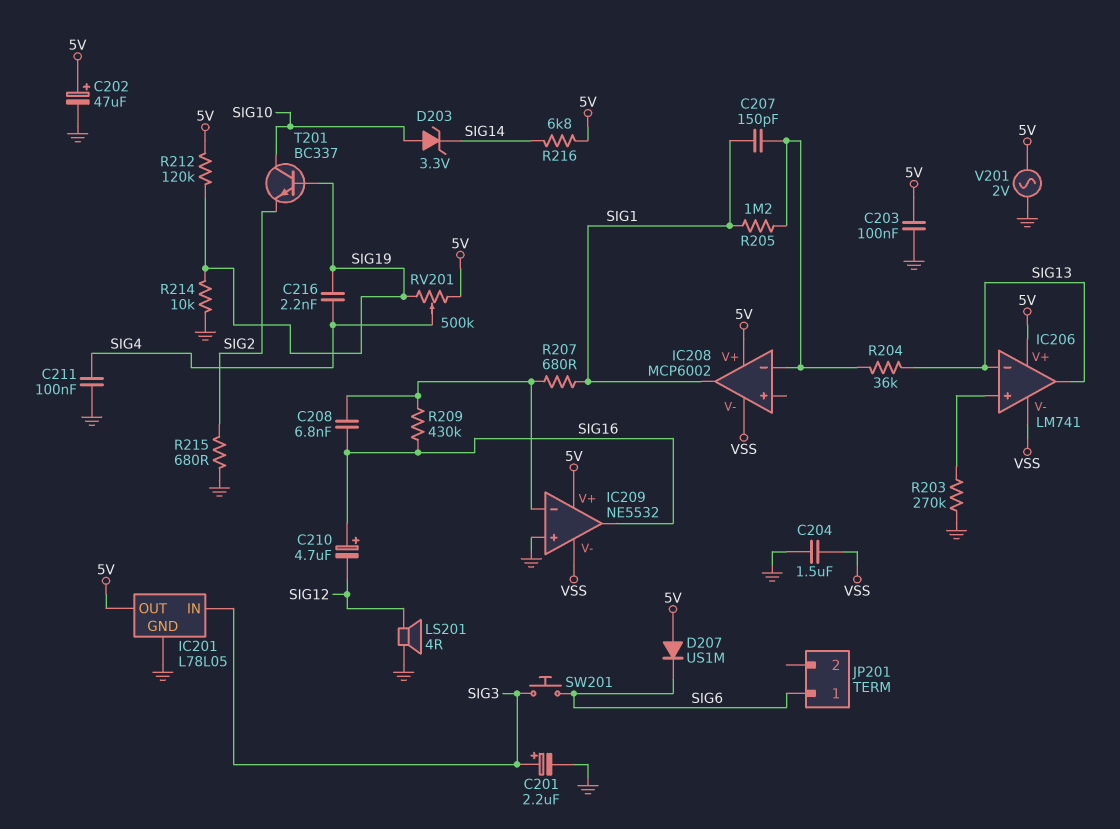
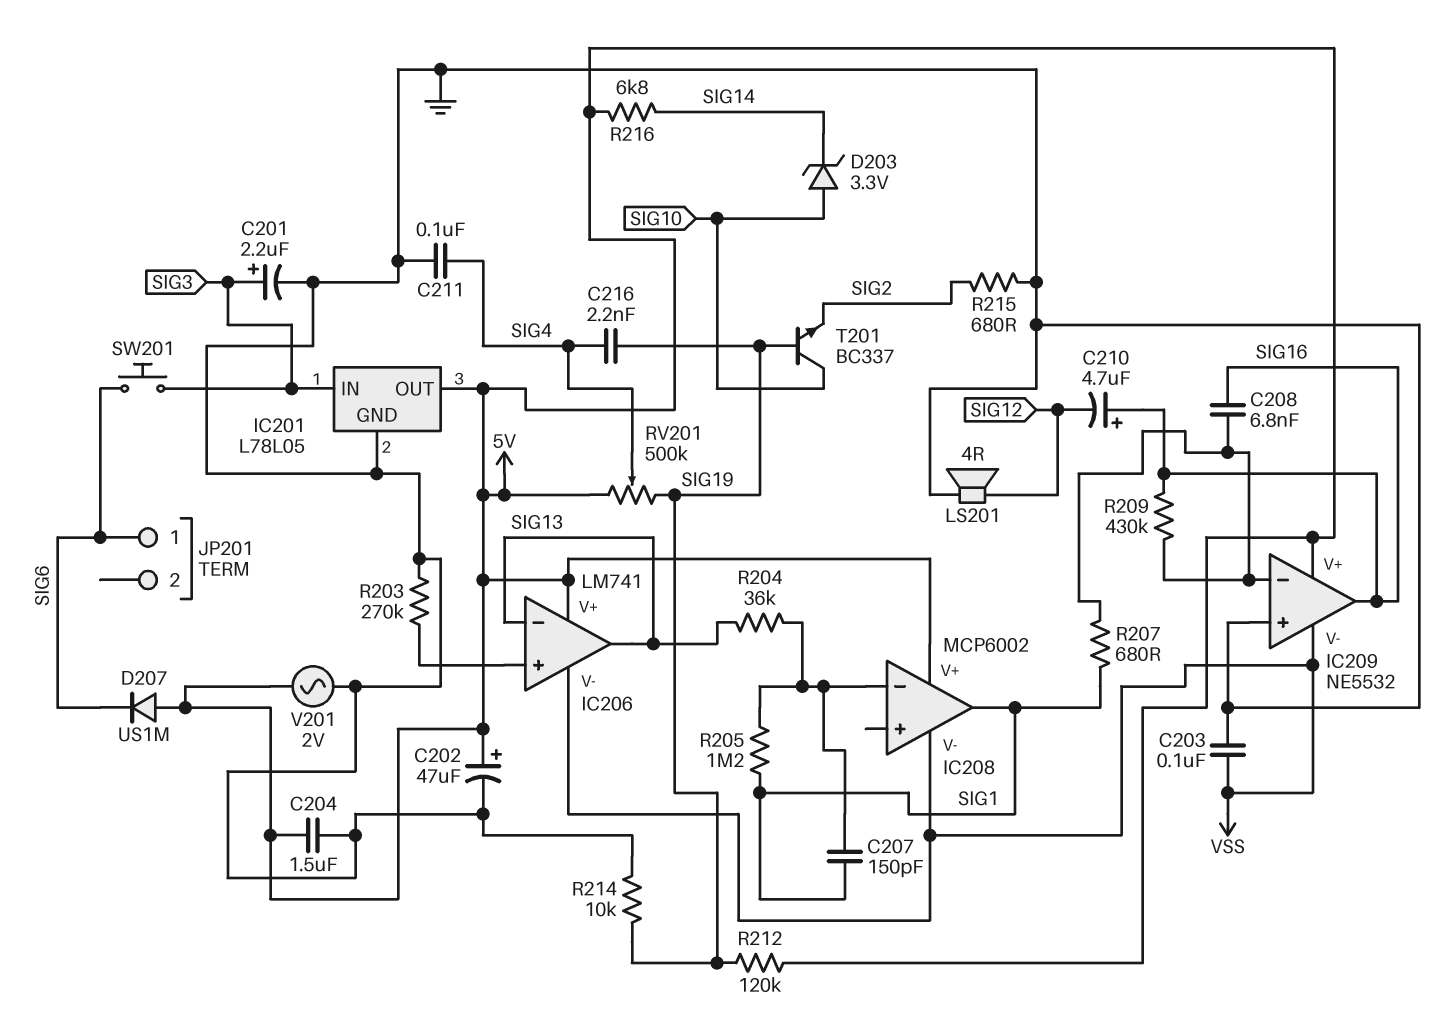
C203: 100nF (5V, GND) -> 100nF (GND, VSS)
C204: 1.5uF (GND, VSS) -> 1.5uF (5V, GND)

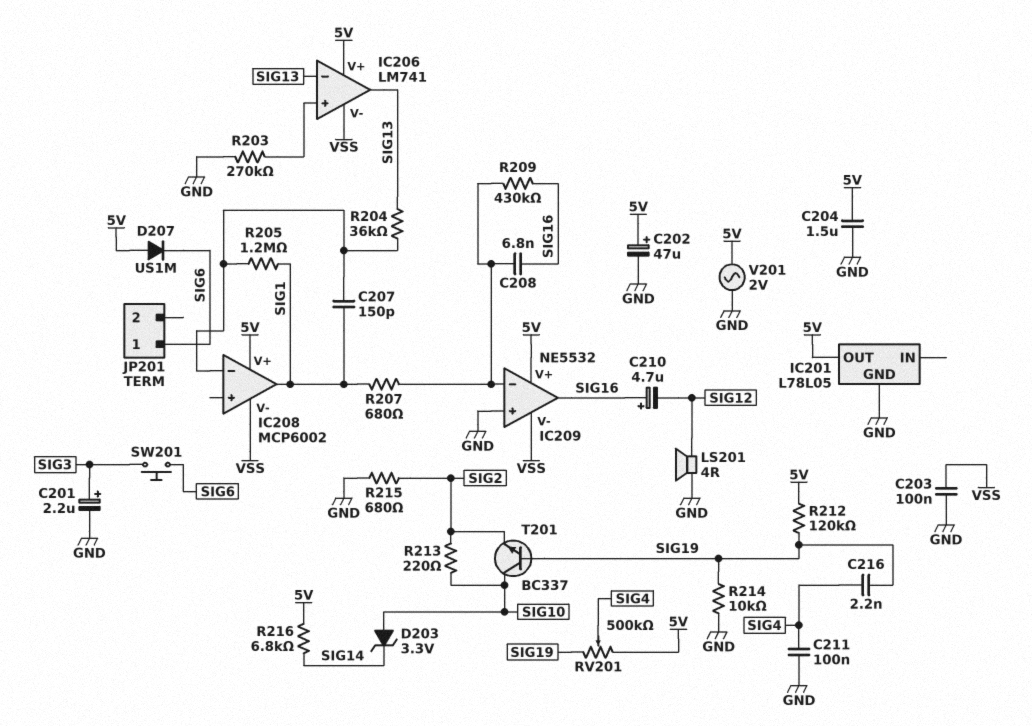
IC201 pin IN: SIG3 -> none
R213: none -> 220 (SIG2, SIG10)

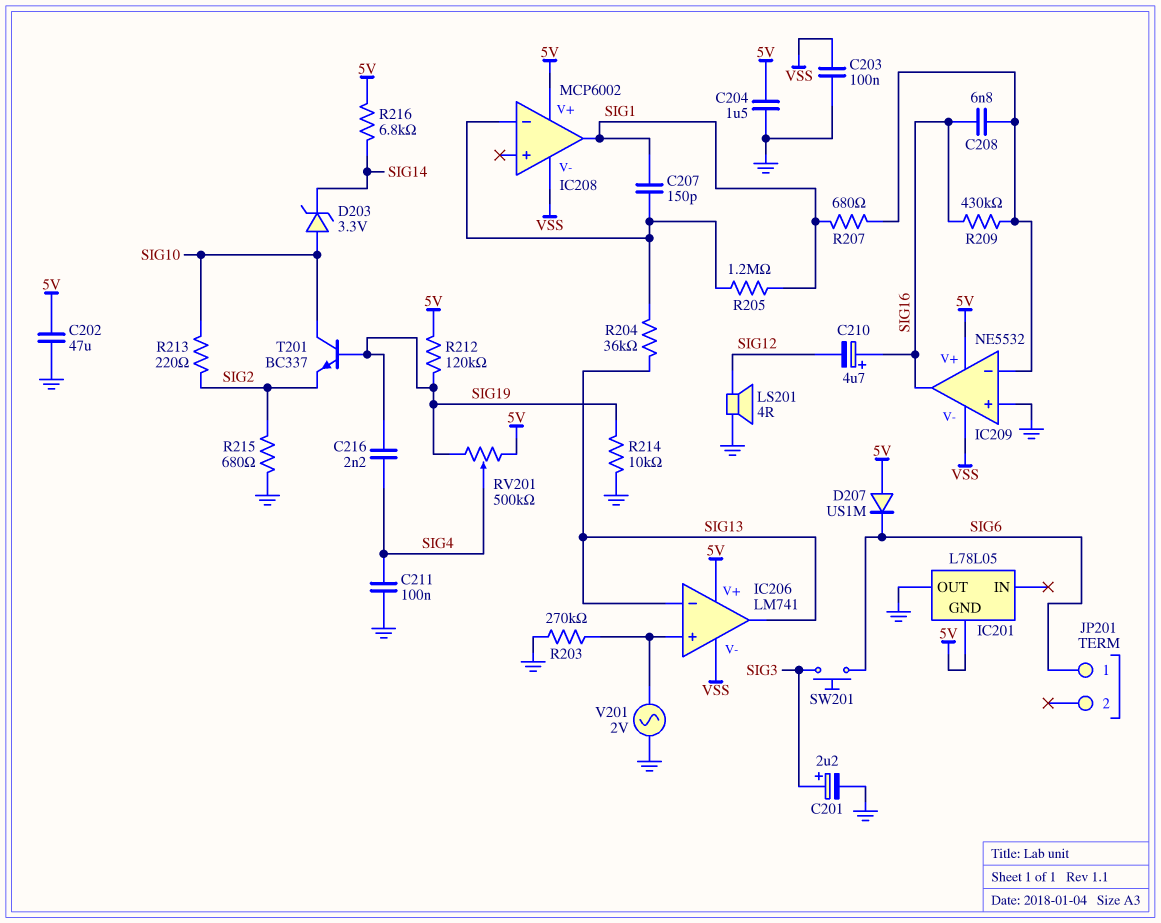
C202: 47uF (plus 5V, minus GND) -> 47uF (5V, GND)
IC201 pin GND: GND -> 5V
IC201 pin OUT: 5V -> GND
V201: AC 2V (5V, GND) -> AC 2V (GND, IC206/in+)

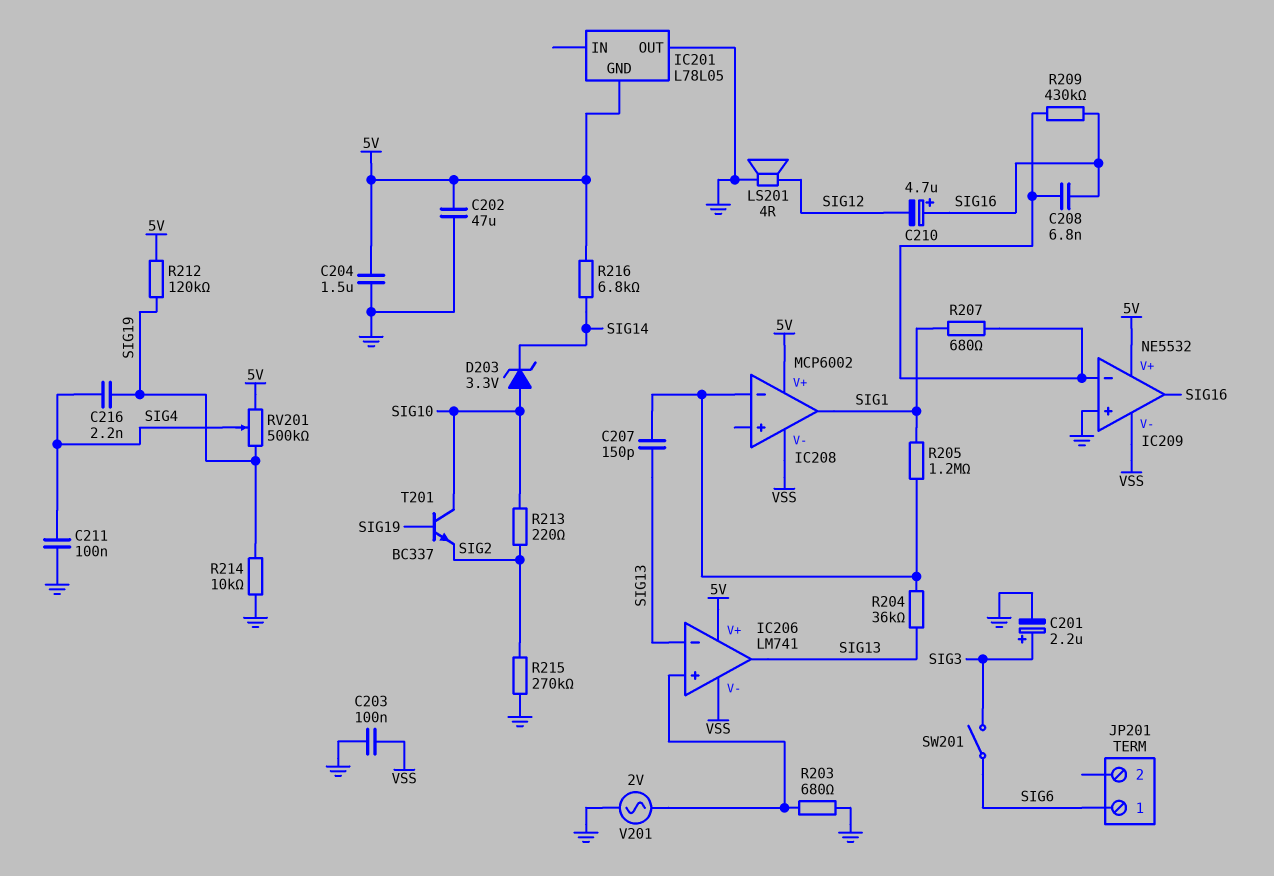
C207: 150pF (IC208/in-, SIG1) -> 150pF (IC208/in-, SIG13)
D207: diode US1M (A 5V, K SIG6) -> none
R203: 270k (GND, IC206/in+) -> 680 (GND, IC206/in+)
R215: 680 (GND, SIG2) -> 270k (GND, SIG2)
SW201: button (SIG3, SIG6) -> switch (SIG3, SIG6)

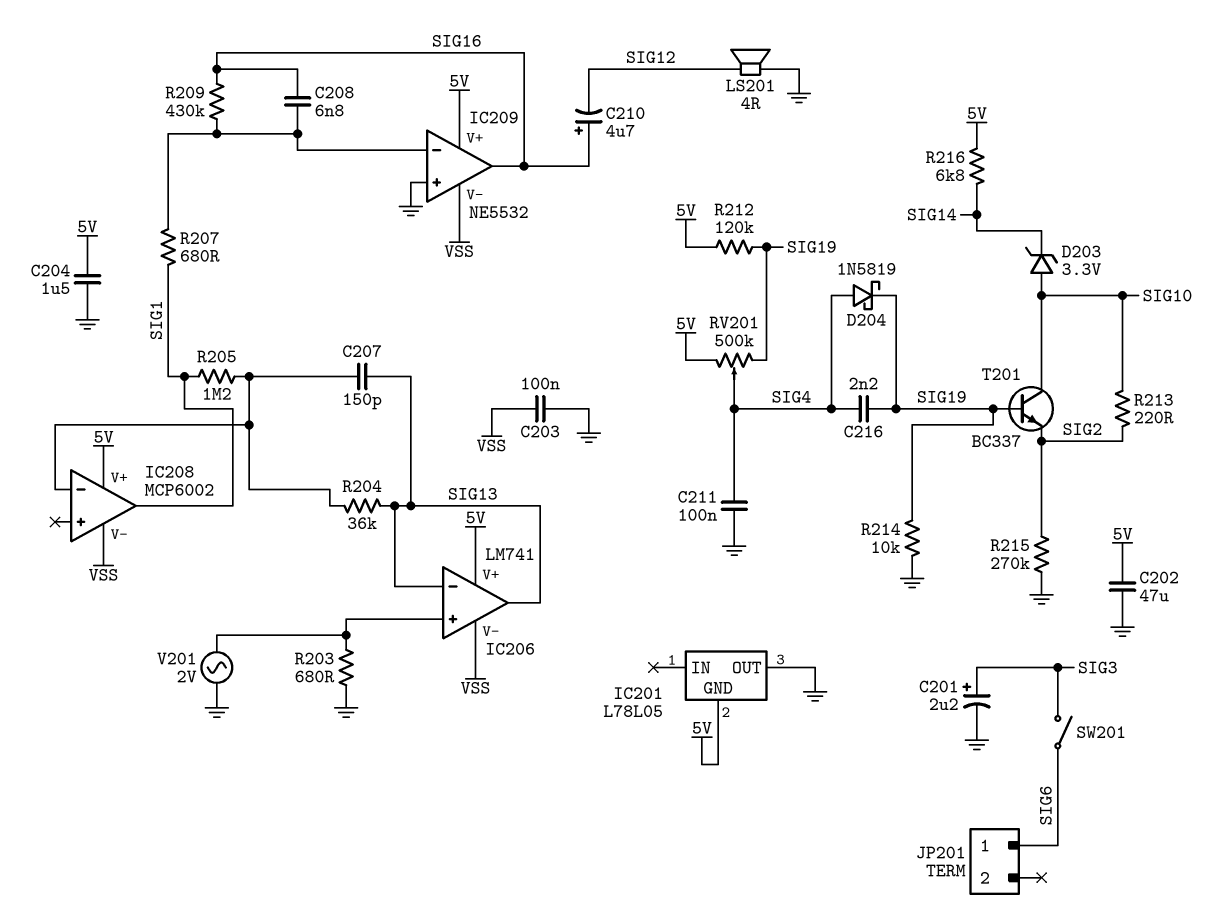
D204: none -> schottky 1N5819 (A SIG4, K SIG19)

